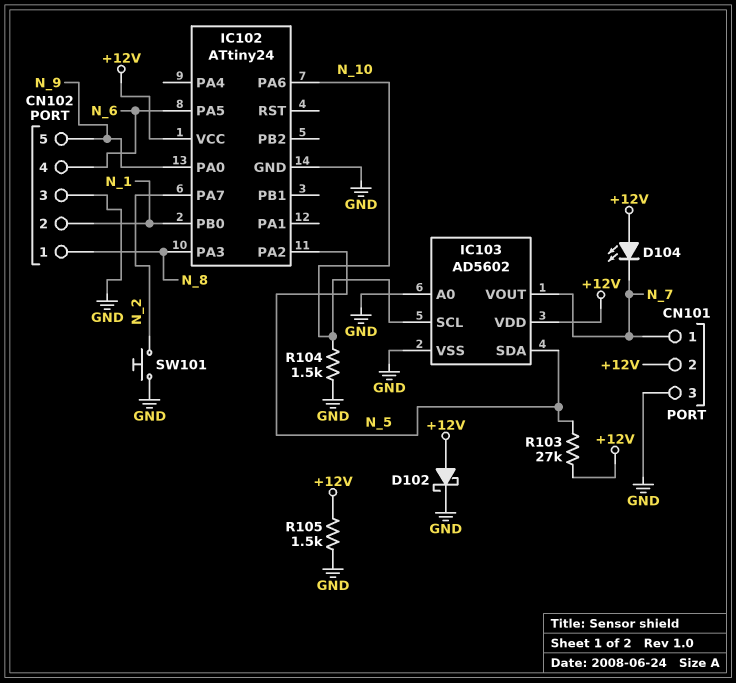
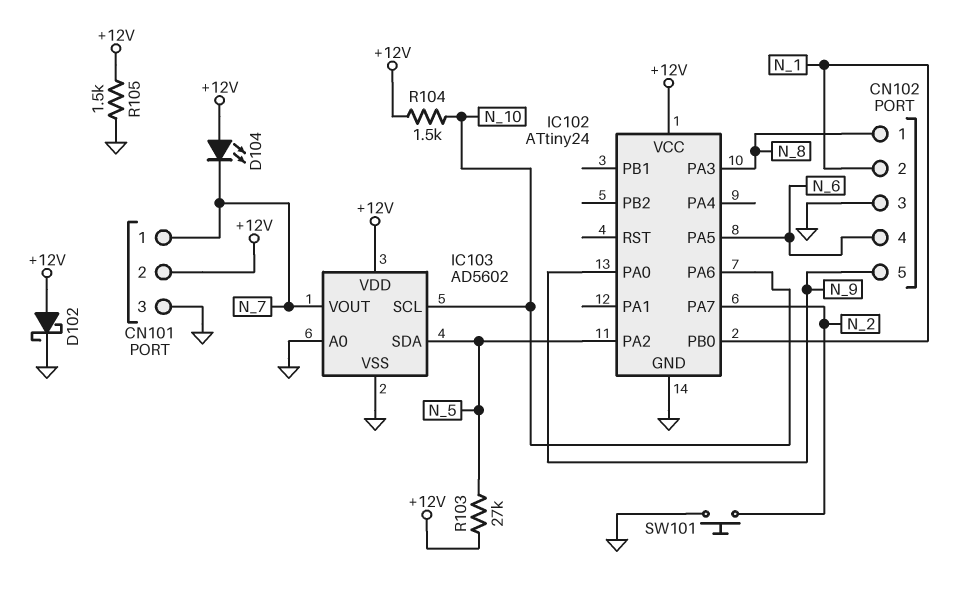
R104: 1.5k (GND, N_10) -> 1.5k (+12V, N_10)

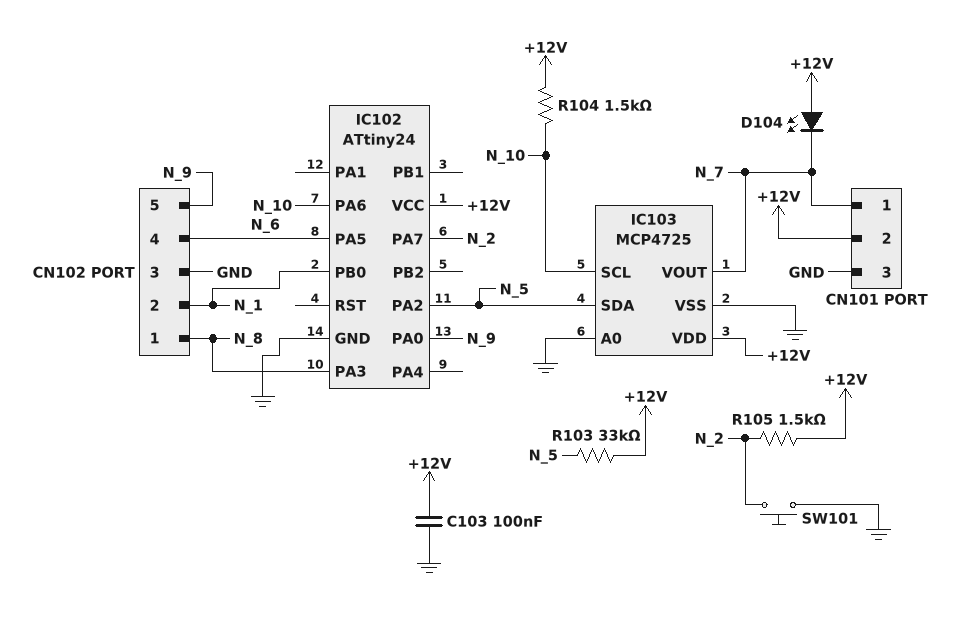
C103: none -> 100nF (+12V, GND)
D102: schottky (A +12V, K GND) -> none
IC103: AD5602 -> MCP4725
R103: 27k (+12V, N_5) -> 33k (+12V, N_5)
R105: 1.5k (+12V, GND) -> 1.5k (+12V, N_2)

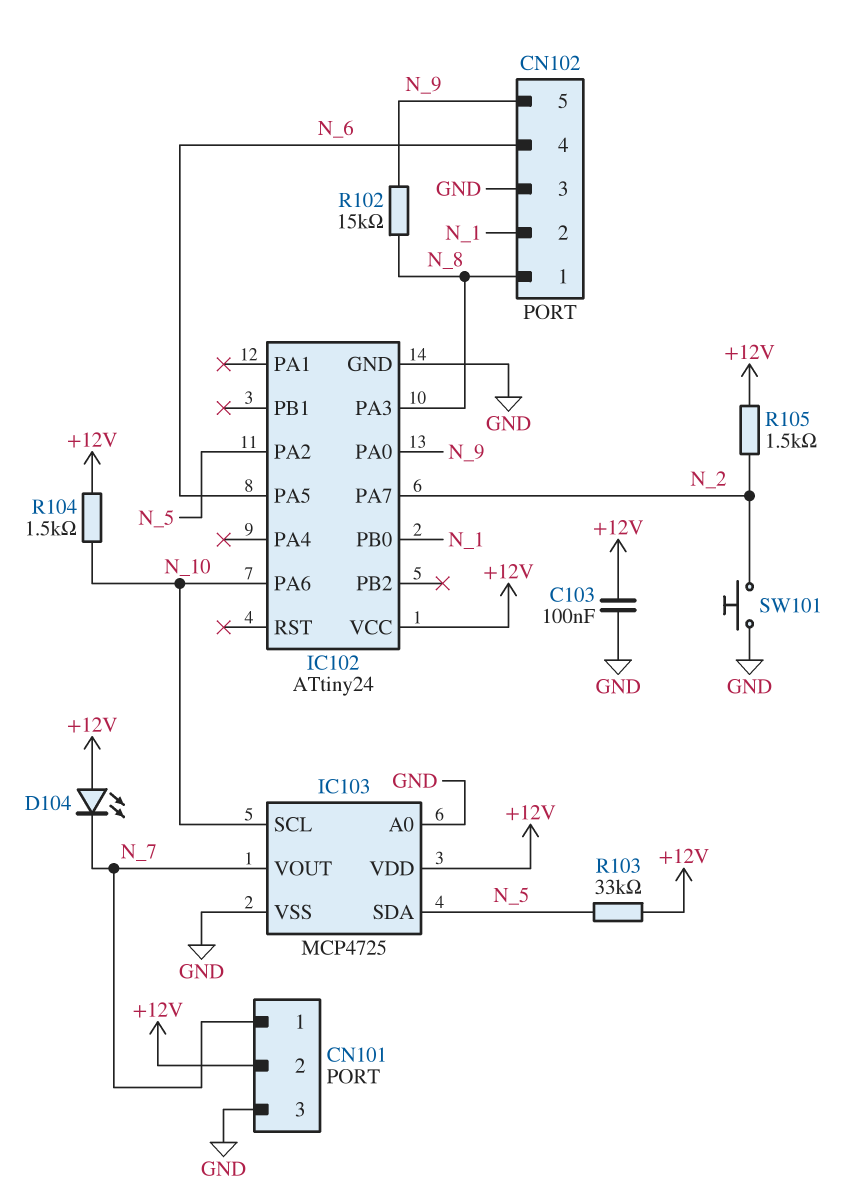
R102: none -> 15k (N_8, N_9)

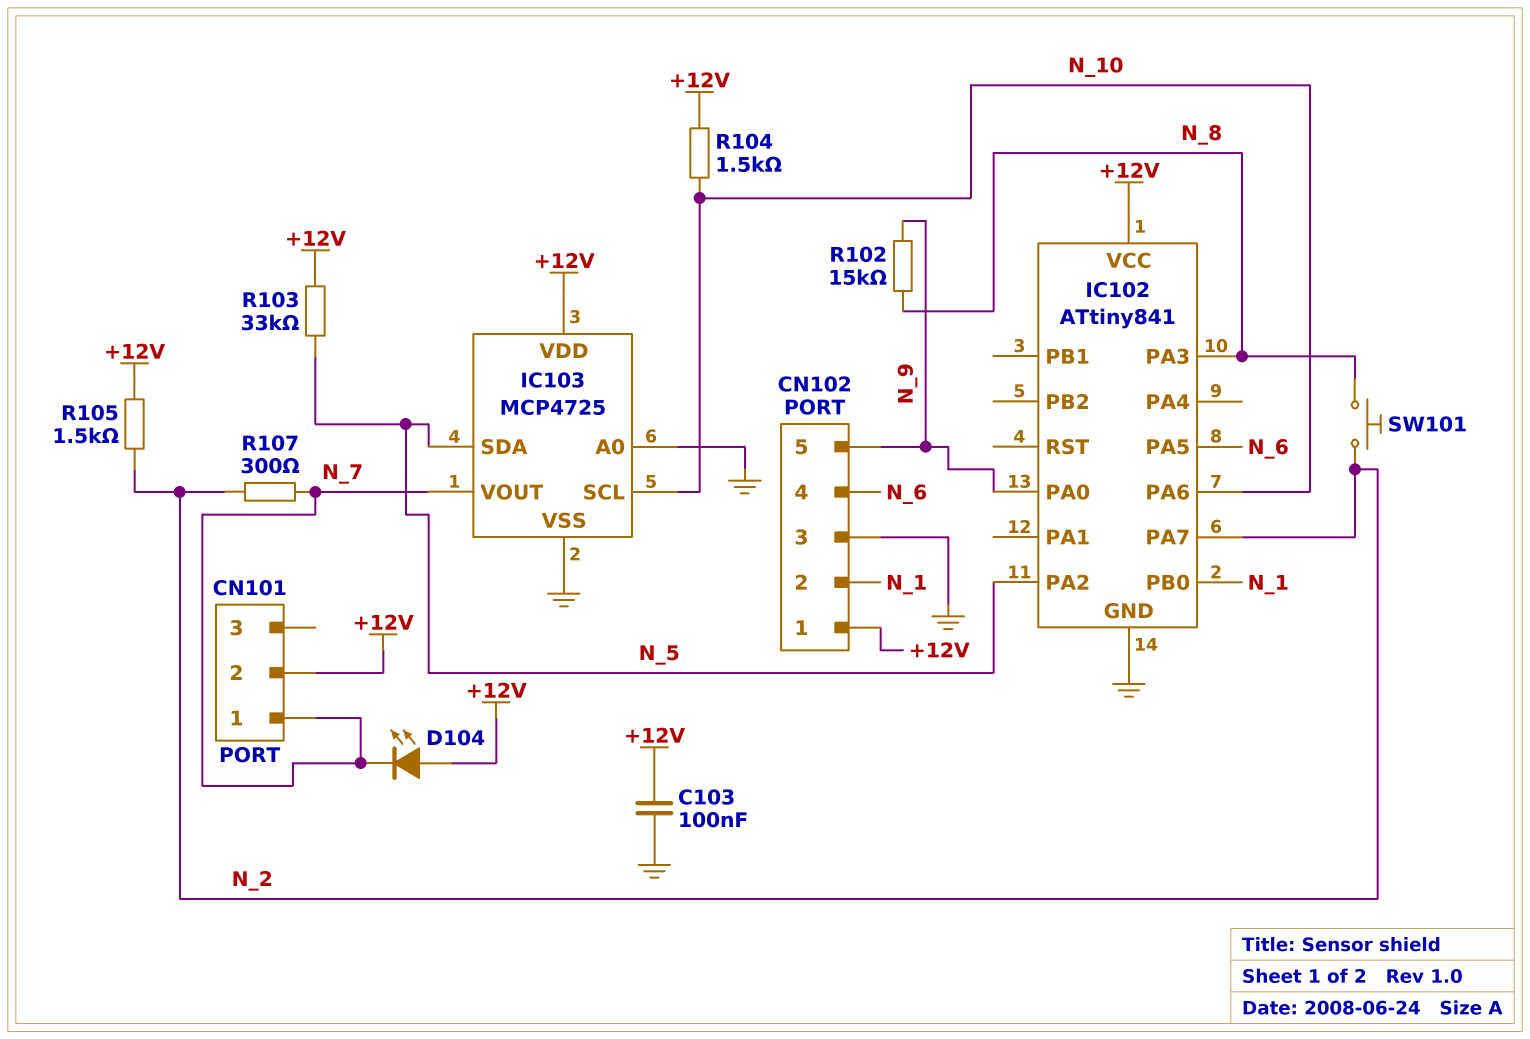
CN101 pin 3: GND -> none
CN102 pin 1: N_8 -> +12V
IC102: ATtiny24 -> ATtiny841
R107: none -> 300 (N_2, N_7)
SW101: button (GND, N_2) -> button (N_2, N_8)

